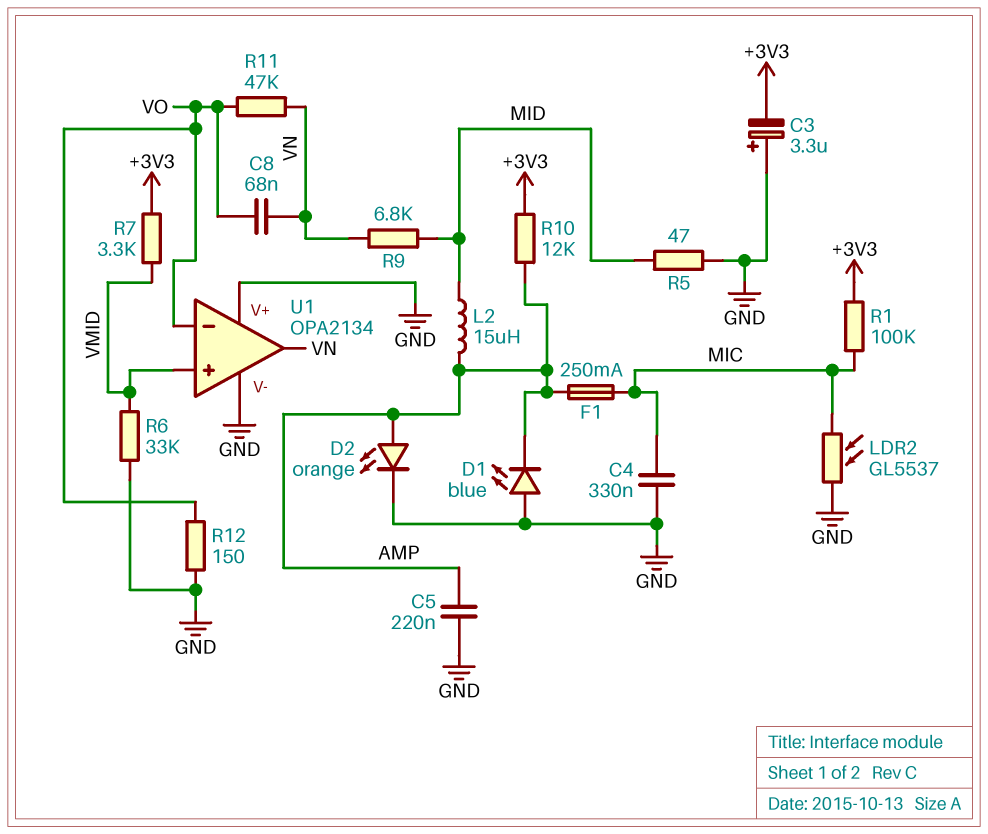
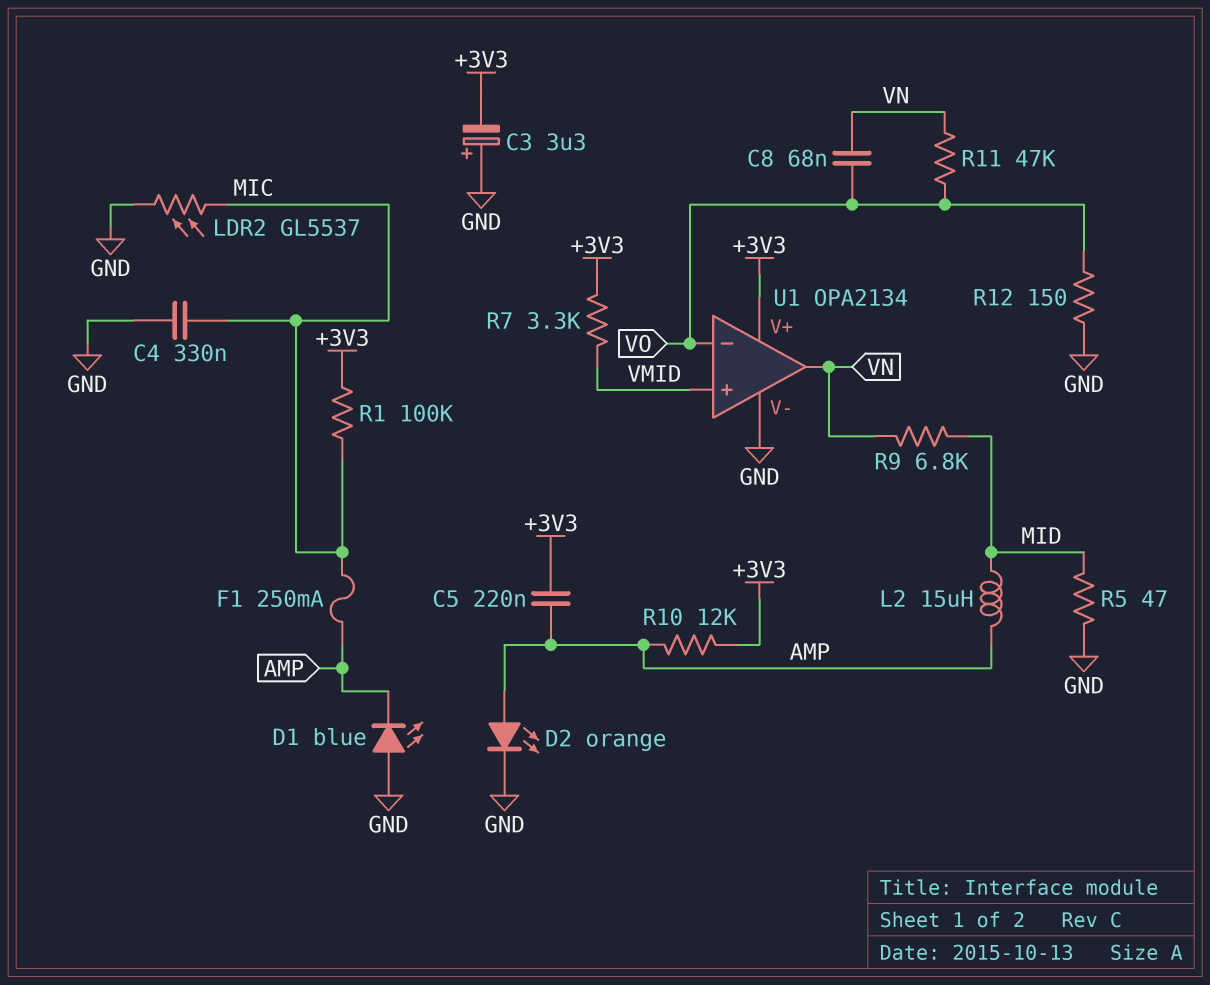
C5: 220nF (AMP, GND) -> 220nF (+3V3, AMP)
R6: 33k (GND, VMID) -> none
U1 pin V+: GND -> +3V3

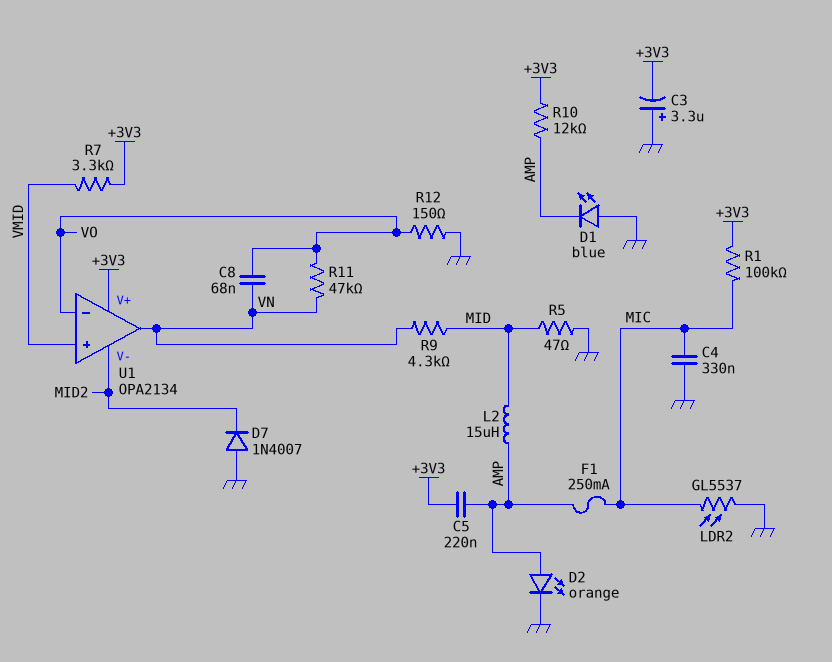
D7: none -> diode 1N4007 (A GND, K MID2)
R9: 6.8k (MID, VN) -> 4.3k (MID, VN)
U1 pin V-: GND -> MID2

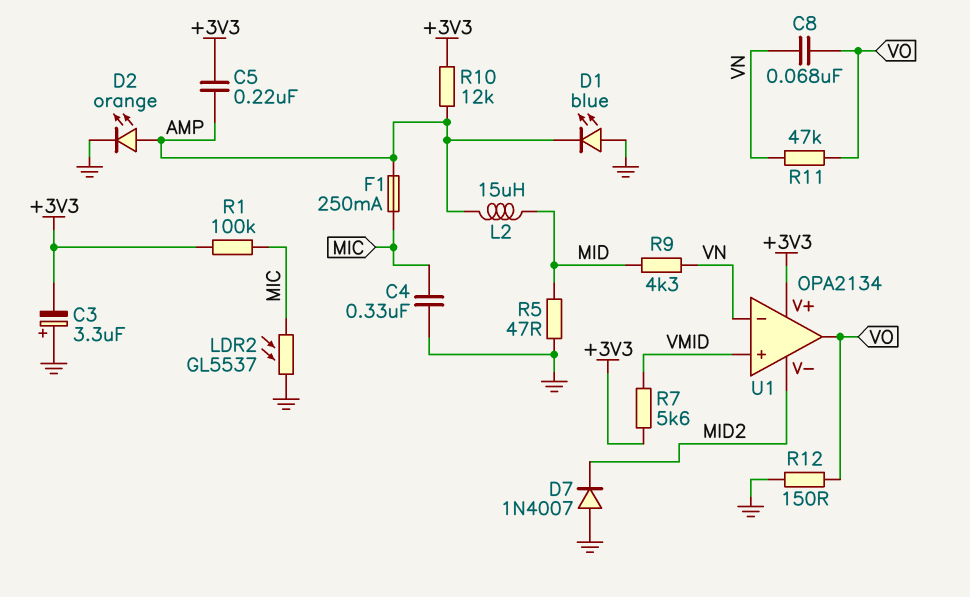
R7: 3.3k (+3V3, VMID) -> 5.6k (+3V3, VMID)
U1 pin in-: VO -> VN
U1 pin out: VN -> VO

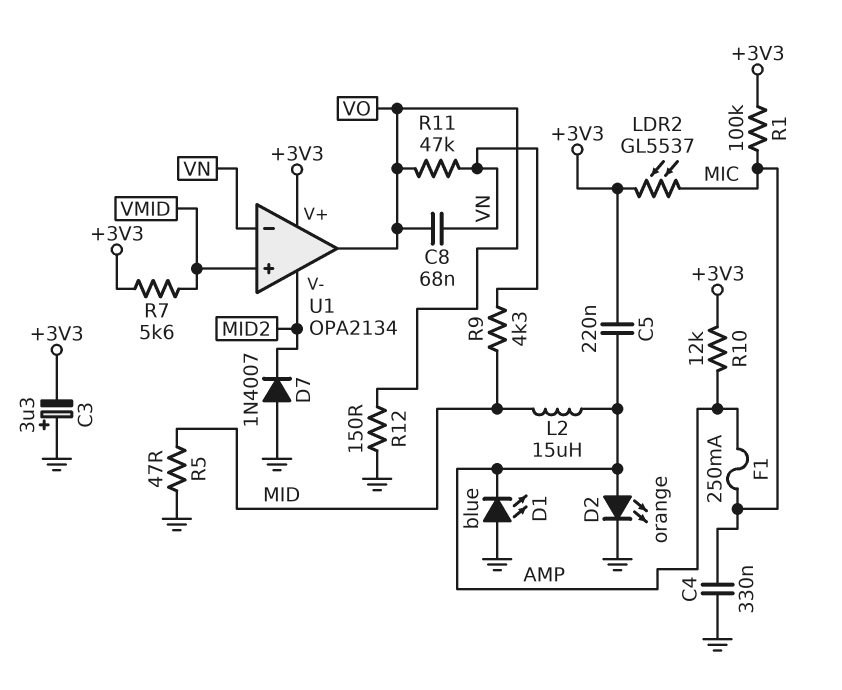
LDR2: GL5537 (GND, MIC) -> GL5537 (+3V3, MIC)

